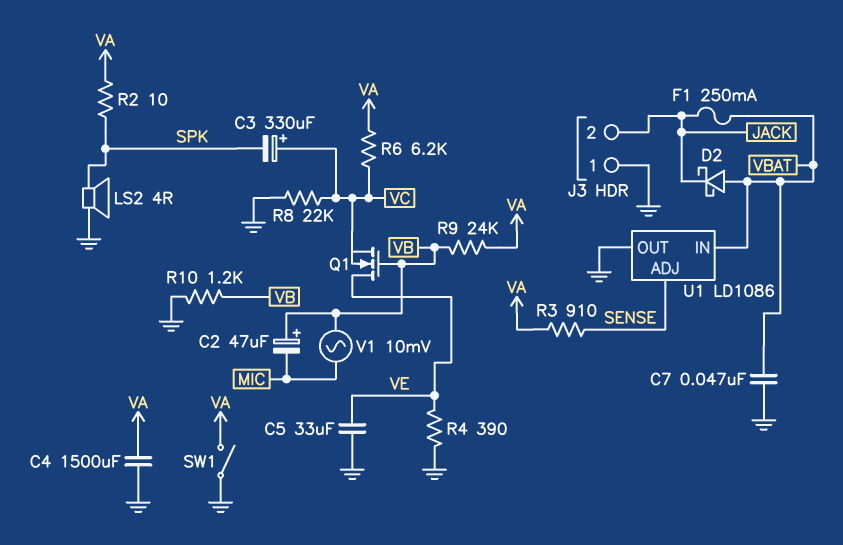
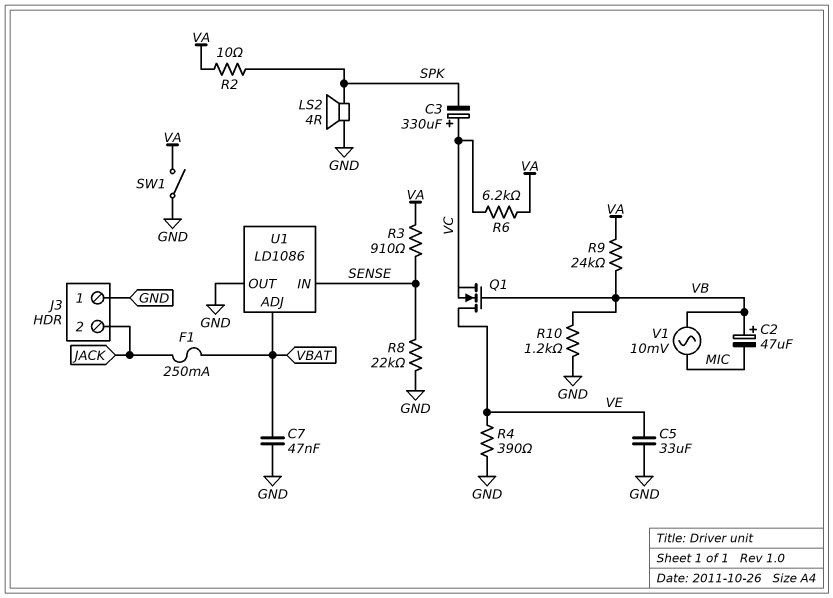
C4: 1500uF (GND, VA) -> none
D2: schottky (A VBAT, K JACK) -> none
R8: 22k (GND, VC) -> 22k (GND, SENSE)
U1 pin ADJ: SENSE -> VBAT
U1 pin IN: VBAT -> SENSE

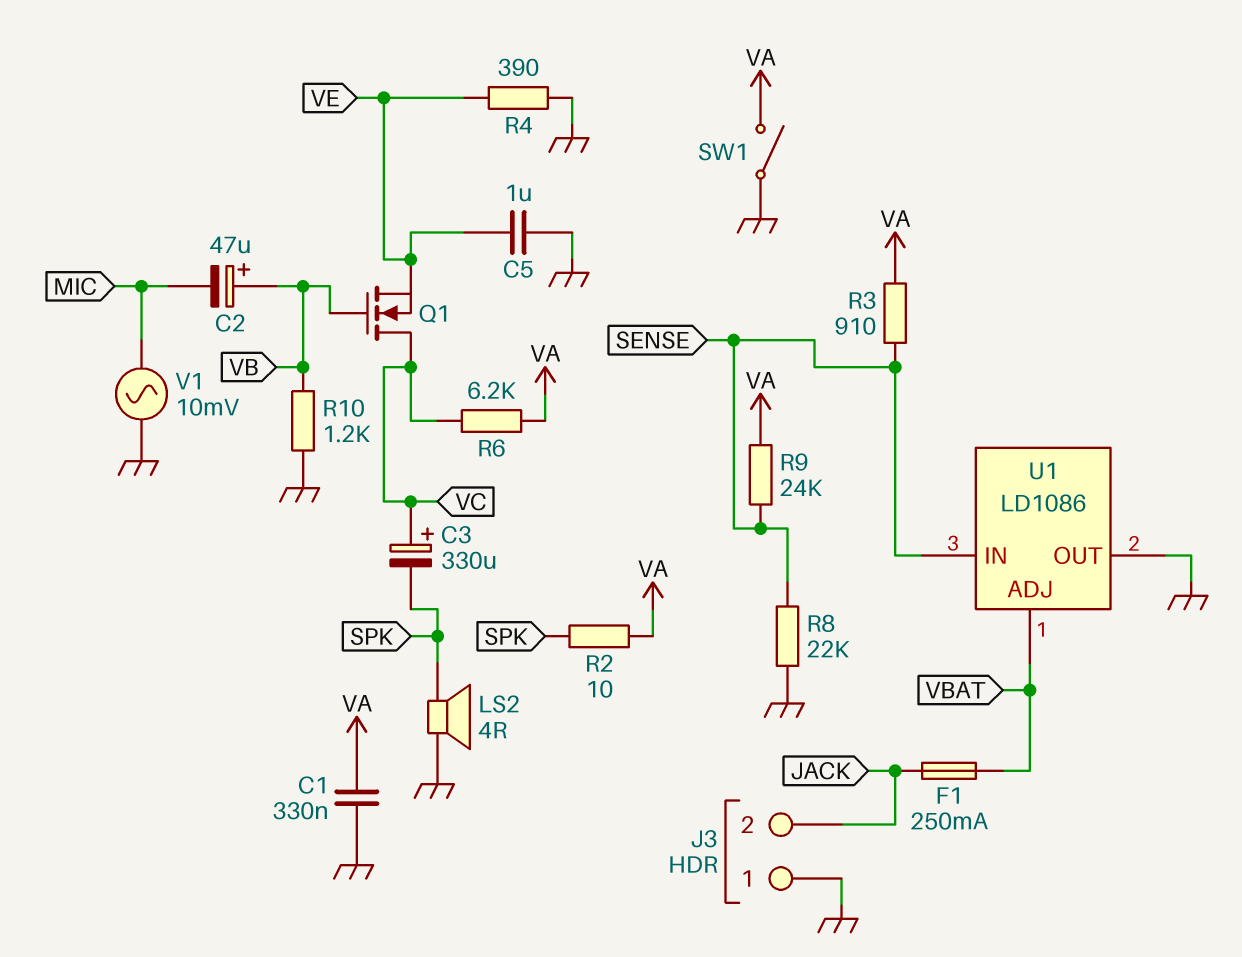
C1: none -> 330nF (GND, VA)
C5: 33uF (GND, VE) -> 1uF (GND, VE)
C7: 47nF (GND, VBAT) -> none
Q1: NMOS (G VB, D VE, S VC) -> NMOS (G VB, D VC, S VE)
R9: 24k (VA, VB) -> 24k (SENSE, VA)
V1: AC 10mV (MIC, VB) -> AC 10mV (GND, MIC)

